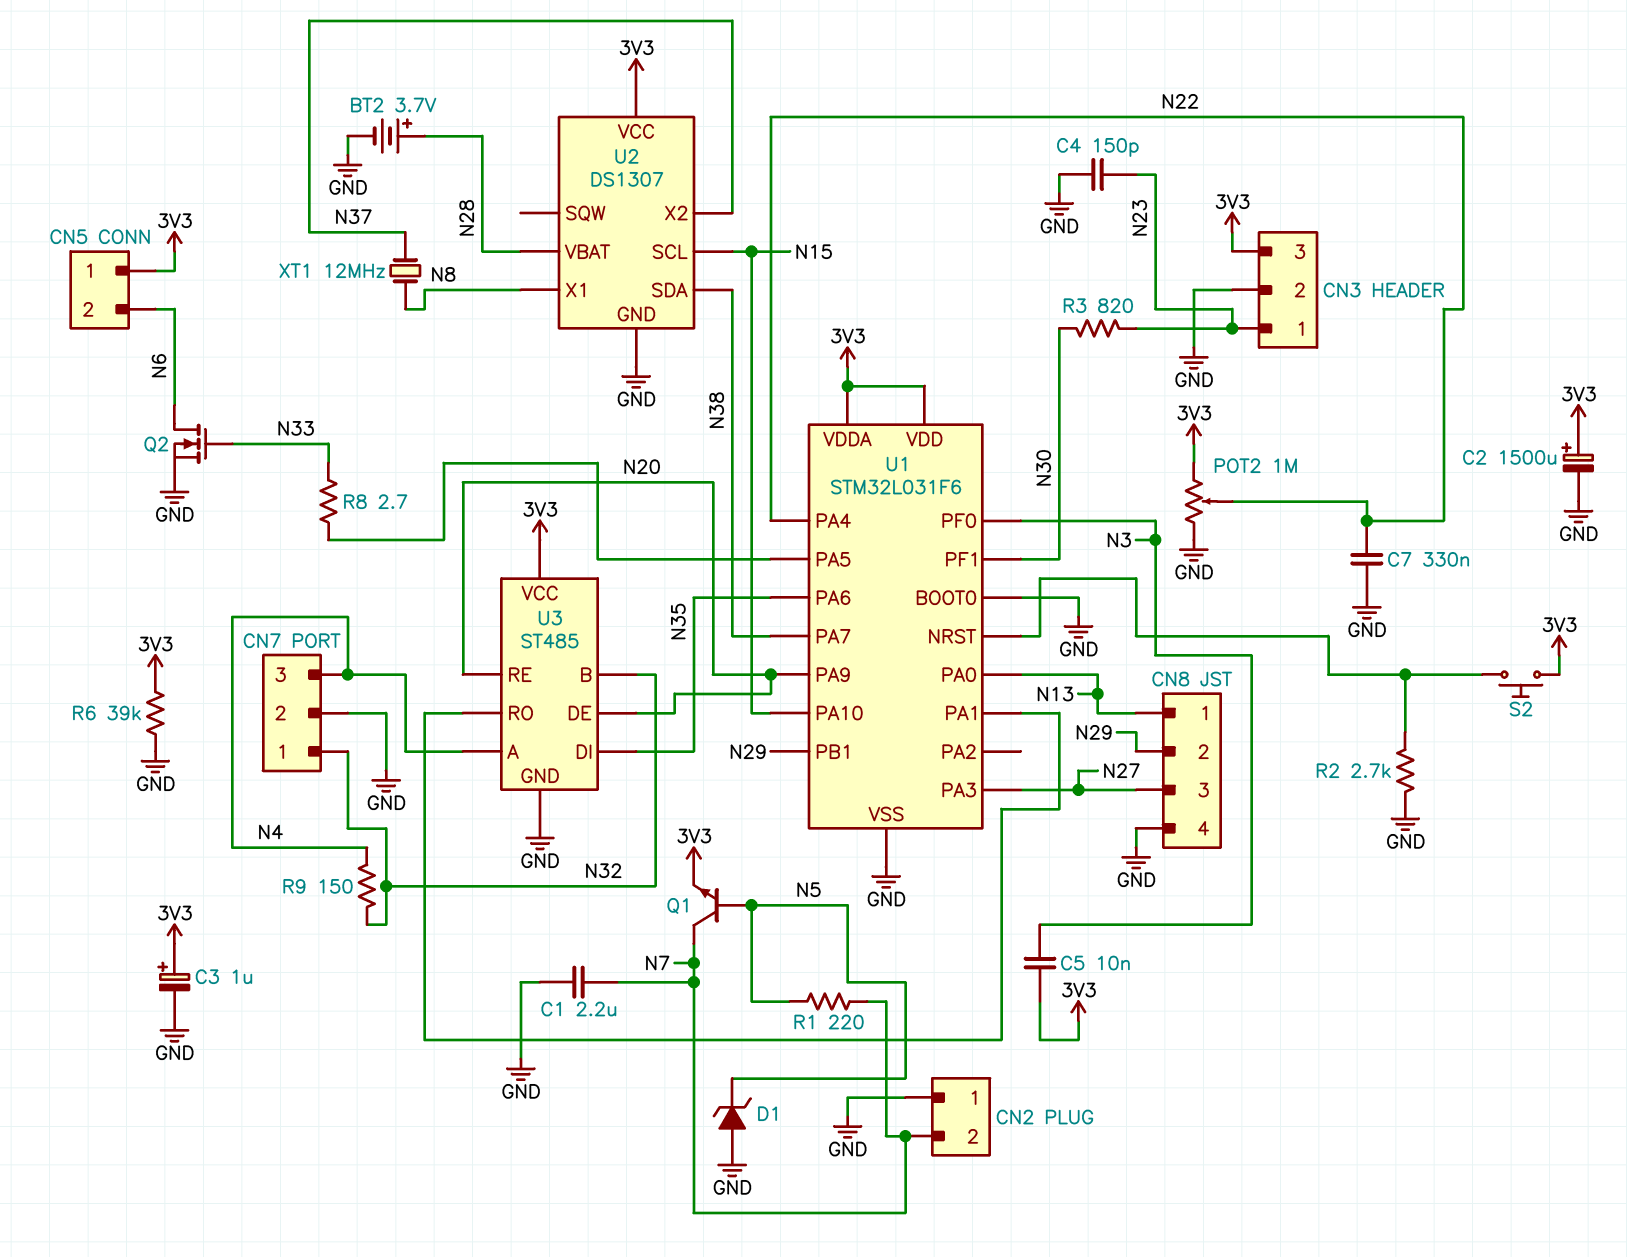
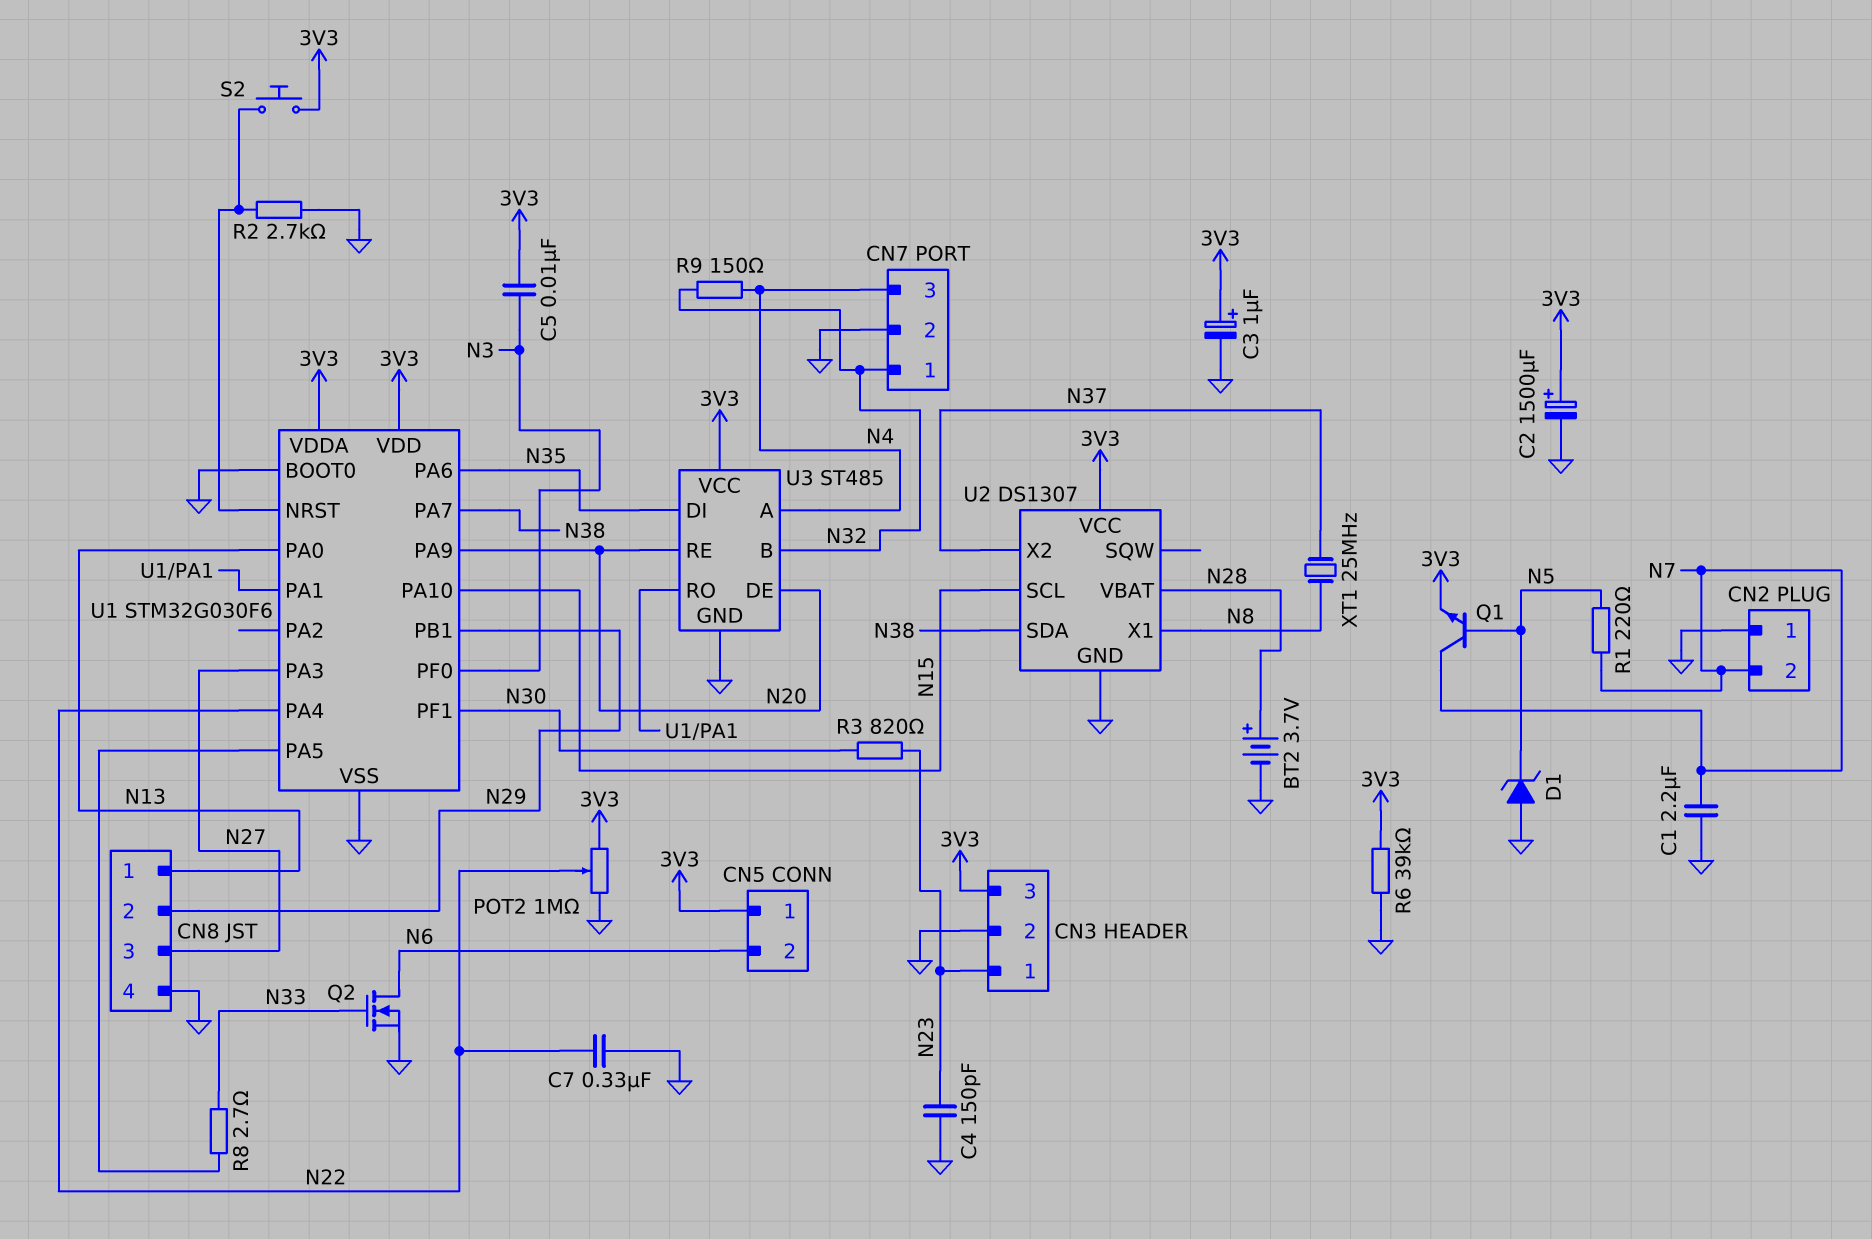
U1: STM32L031F6 -> STM32G030F6
XT1: 12MHz (N8, N37) -> 25MHz (N8, N37)

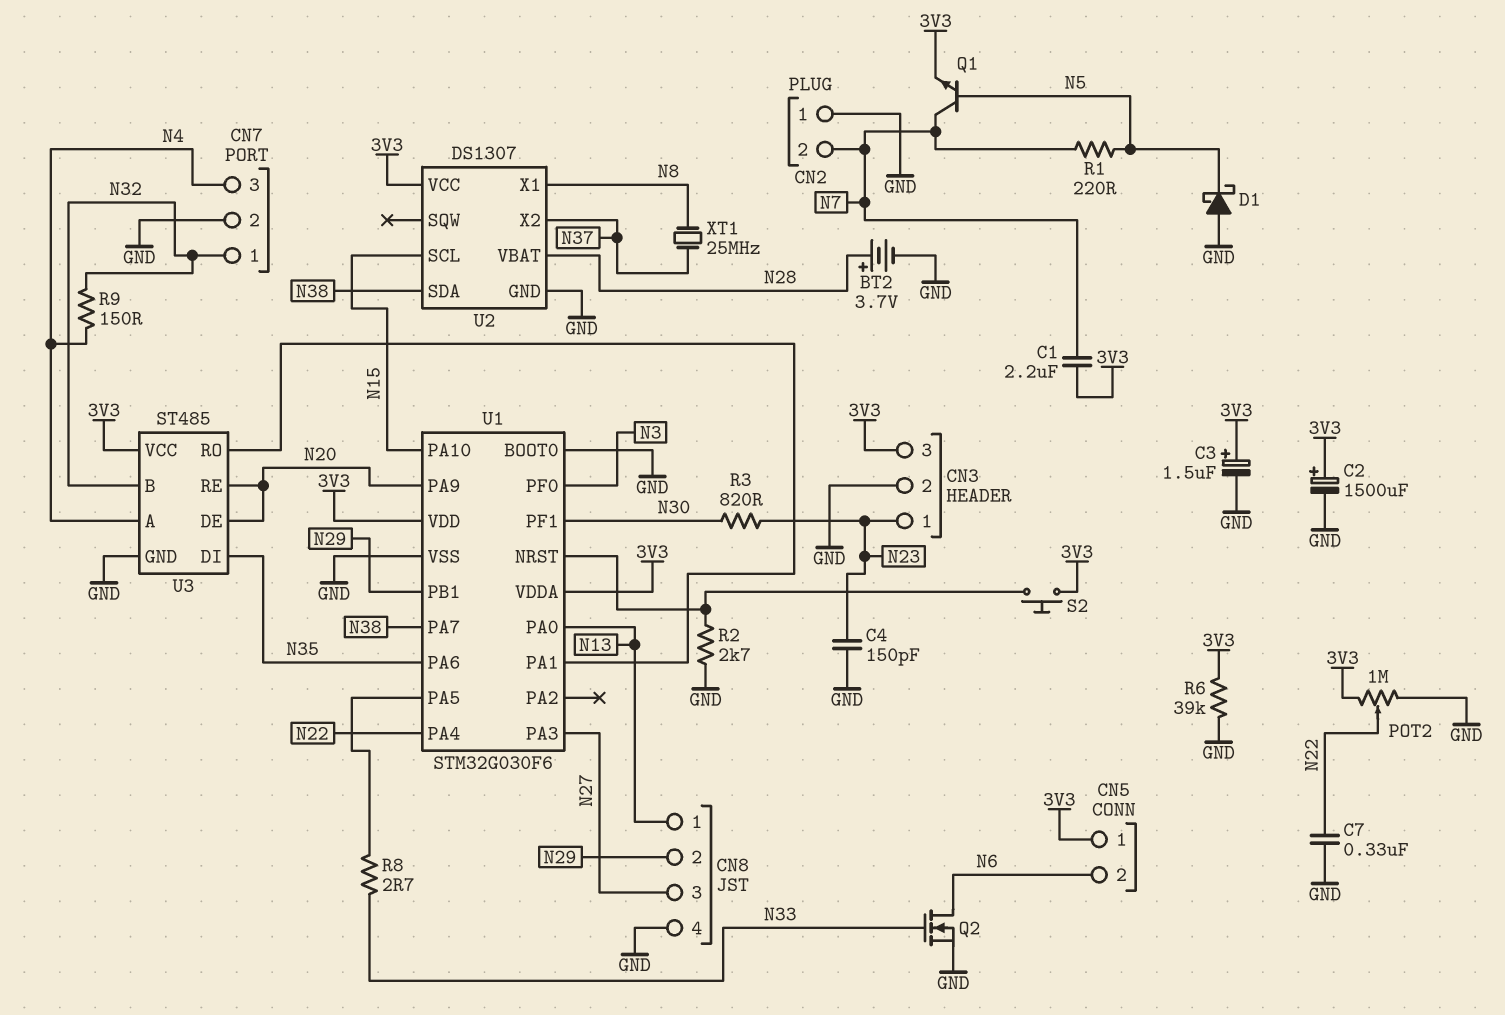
C1: 2.2uF (GND, N7) -> 2.2uF (3V3, N7)
C3: 1uF (plus 3V3, minus GND) -> 1.5uF (plus 3V3, minus GND)
C5: 10nF (3V3, N3) -> none
D1: zener (A GND, K N5) -> schottky (A GND, K N5)

